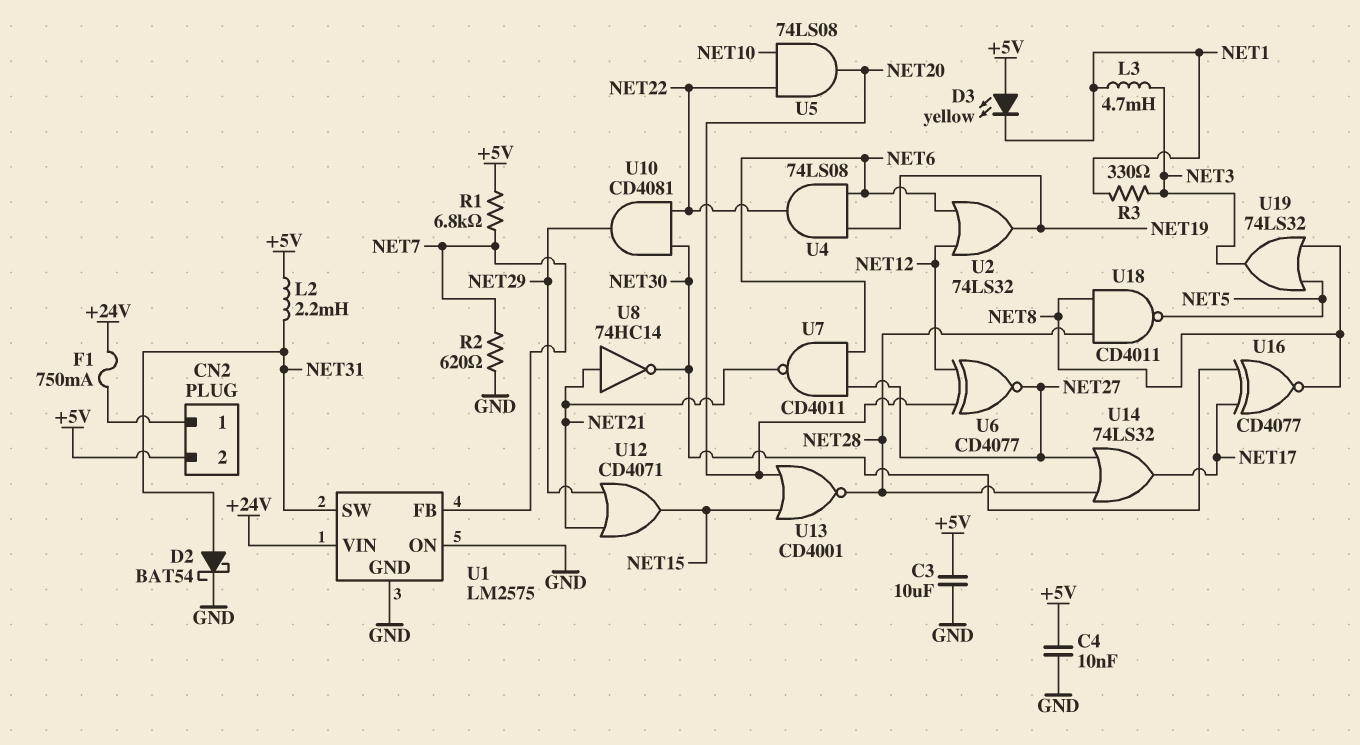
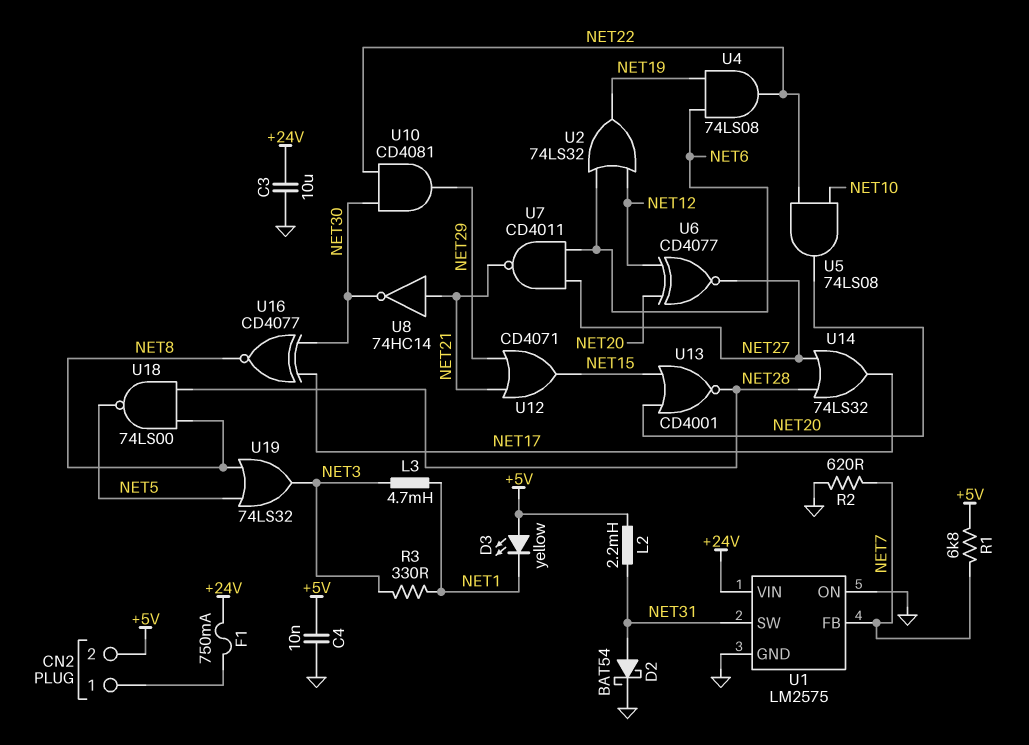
C3: 10uF (+5V, GND) -> 10uF (+24V, GND)
U18: NAND CD4011 (in NET8, in NET28, out NET5) -> NAND 74LS00 (in NET8, in NET28, out NET5)

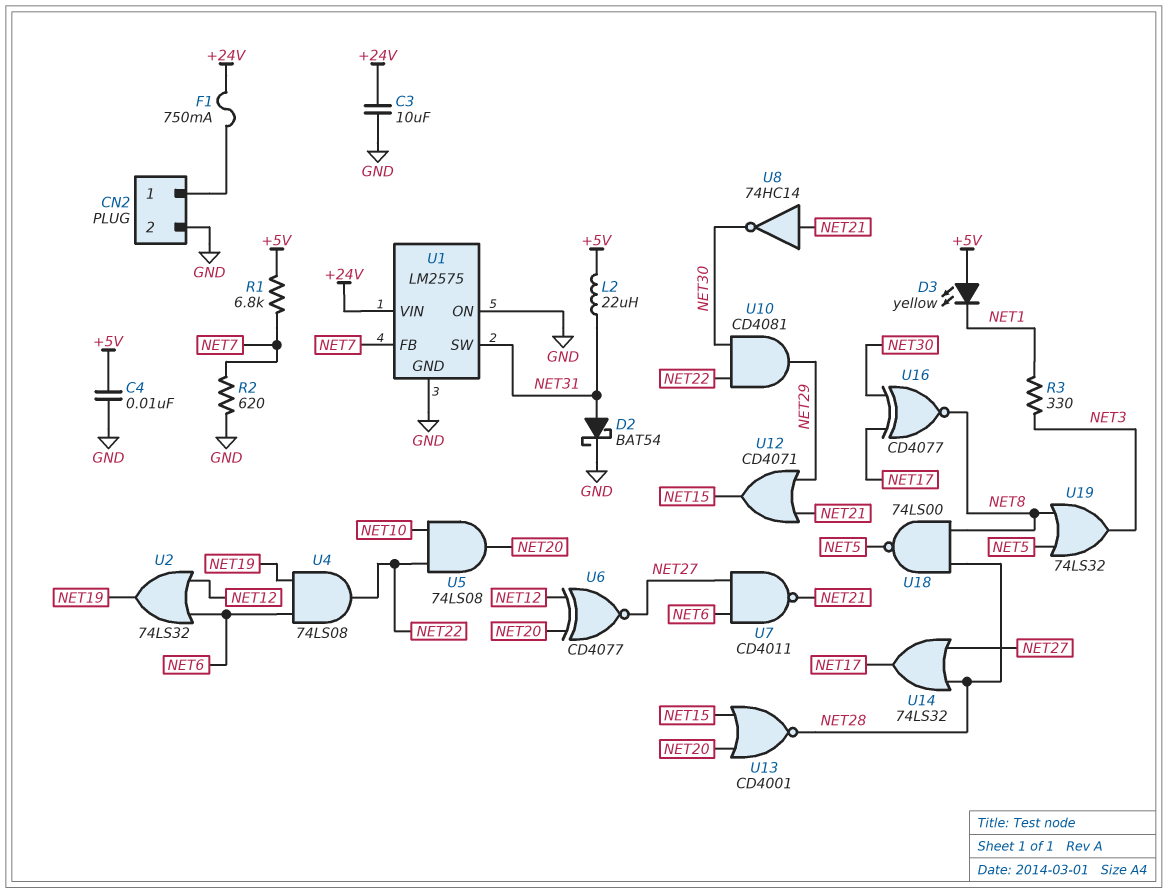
CN2 pin 2: +5V -> GND
L2: 2.2mH (+5V, NET31) -> 22uH (+5V, NET31)
L3: 4.7mH (NET1, NET3) -> none

